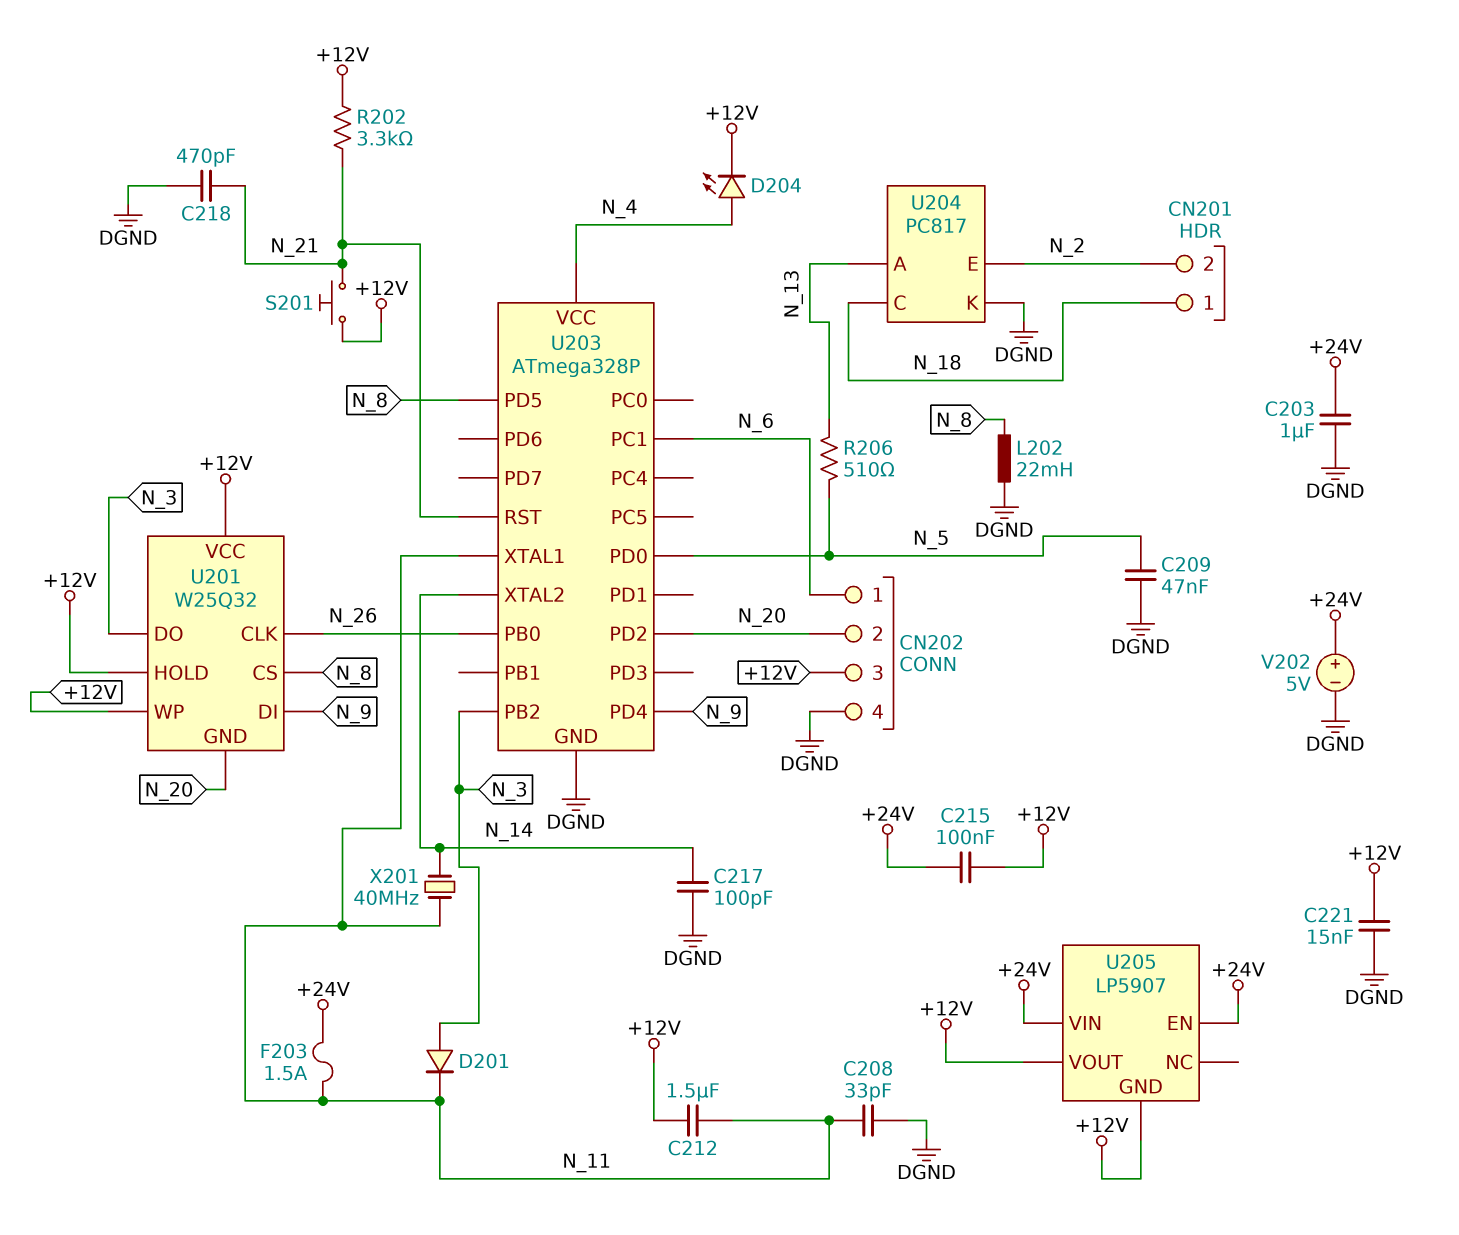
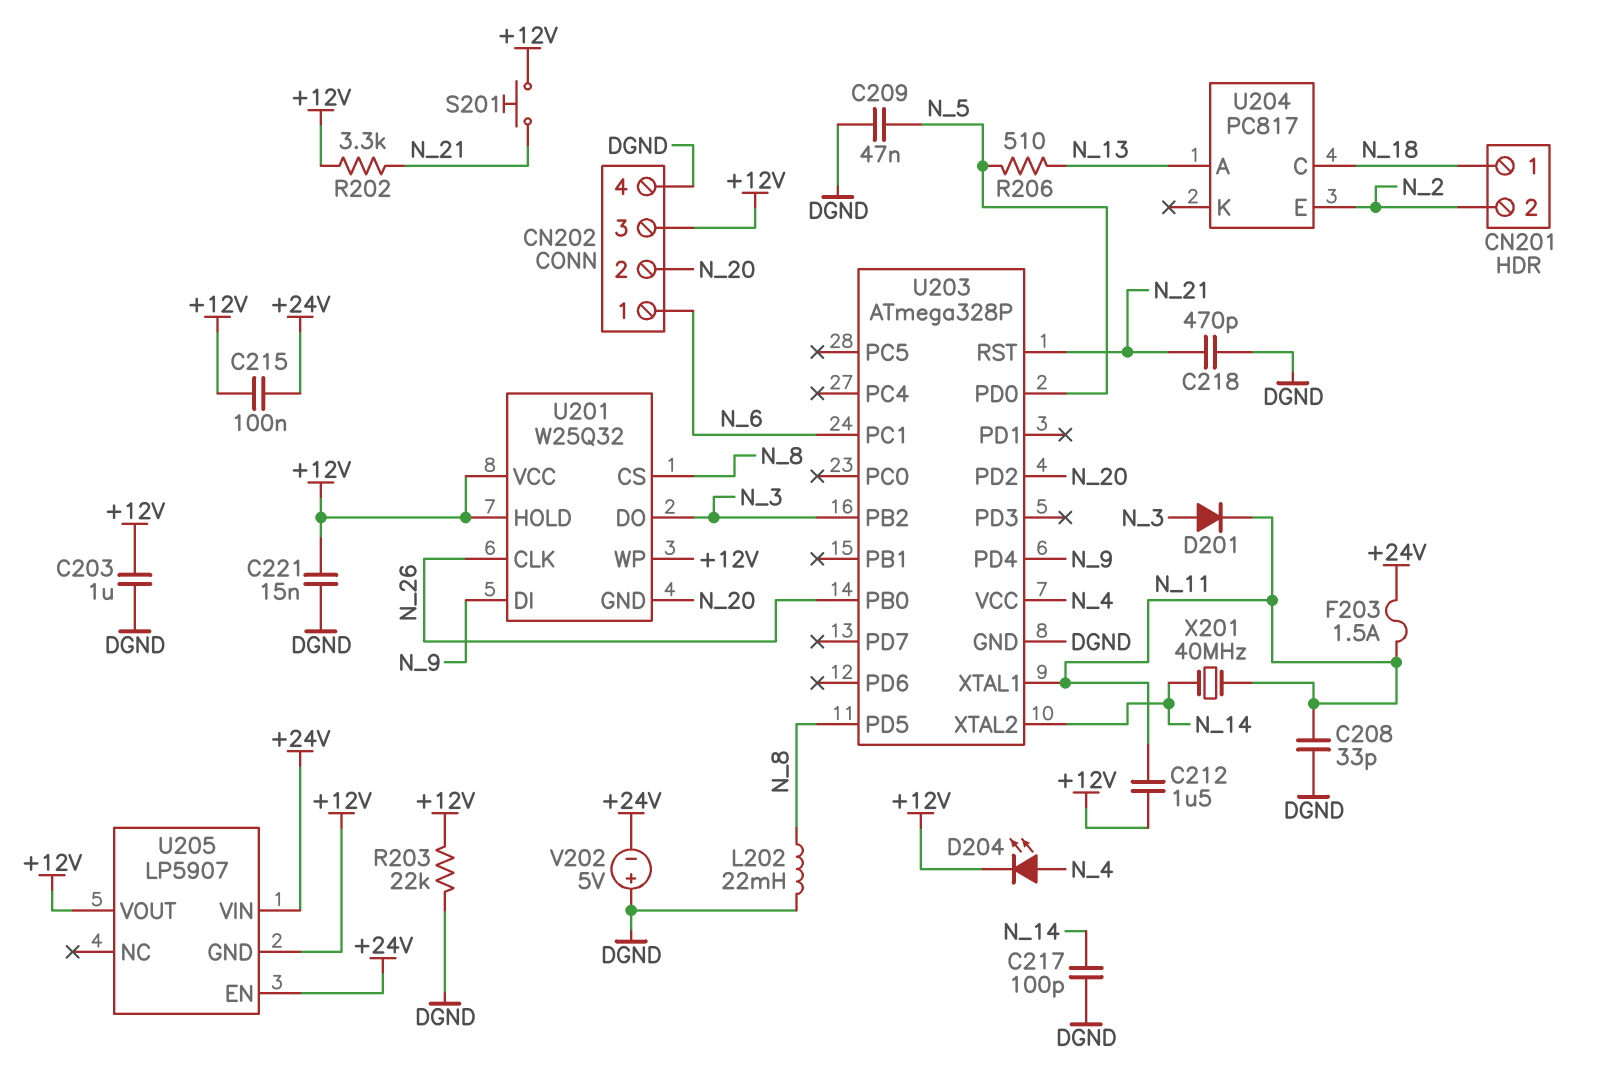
C203: 1uF (+24V, DGND) -> 1uF (+12V, DGND)
R203: none -> 22k (+12V, DGND)
U204 pin K: DGND -> none
V202: 5V (plus +24V, minus DGND) -> 5V (plus DGND, minus +24V)

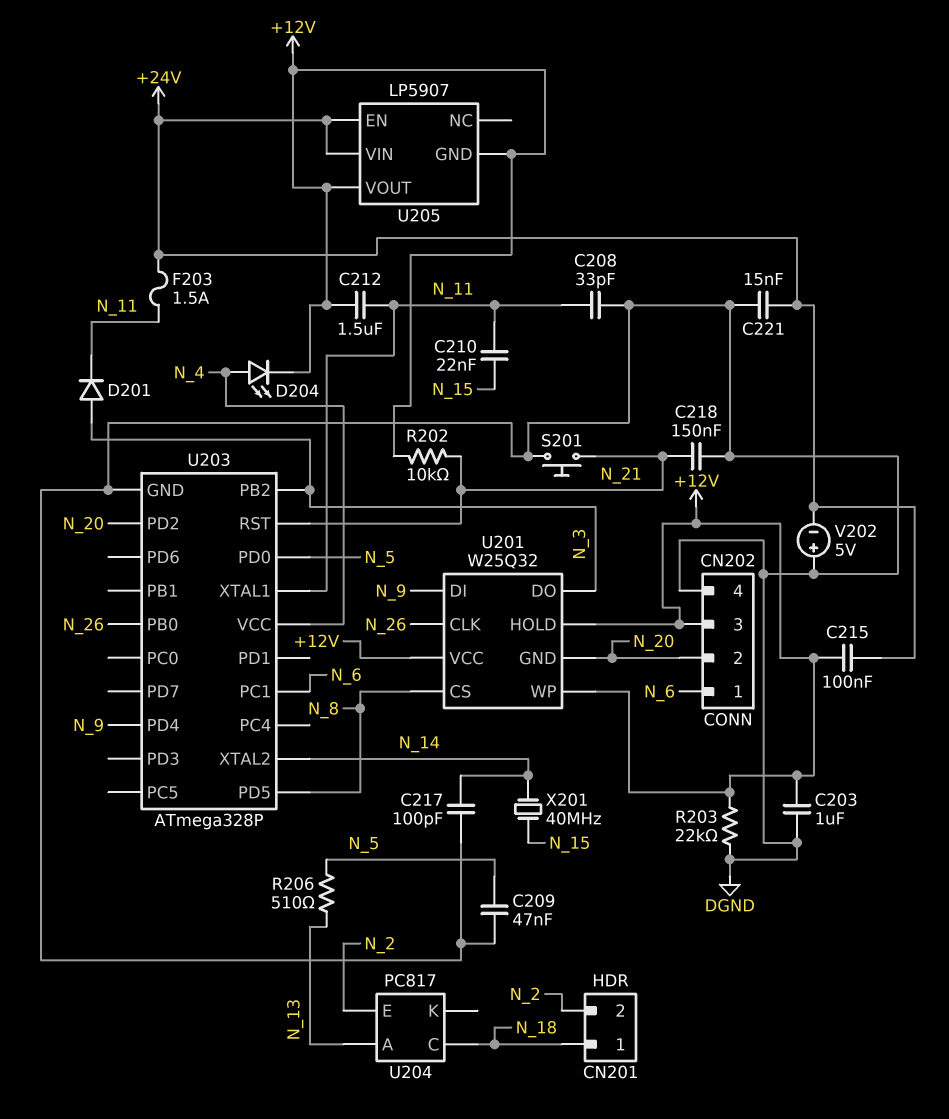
C210: none -> 22nF (N_11, N_15)
C218: 470pF (DGND, N_21) -> 150nF (DGND, N_21)
C221: 15nF (+12V, DGND) -> 15nF (+24V, DGND)
L202: 22mH (DGND, N_8) -> none
R202: 3.3k (+12V, N_21) -> 10k (+12V, N_21)
S201: button (+12V, N_21) -> button (DGND, N_21)
X201: 40MHz (N_11, N_14) -> 40MHz (N_14, N_15)

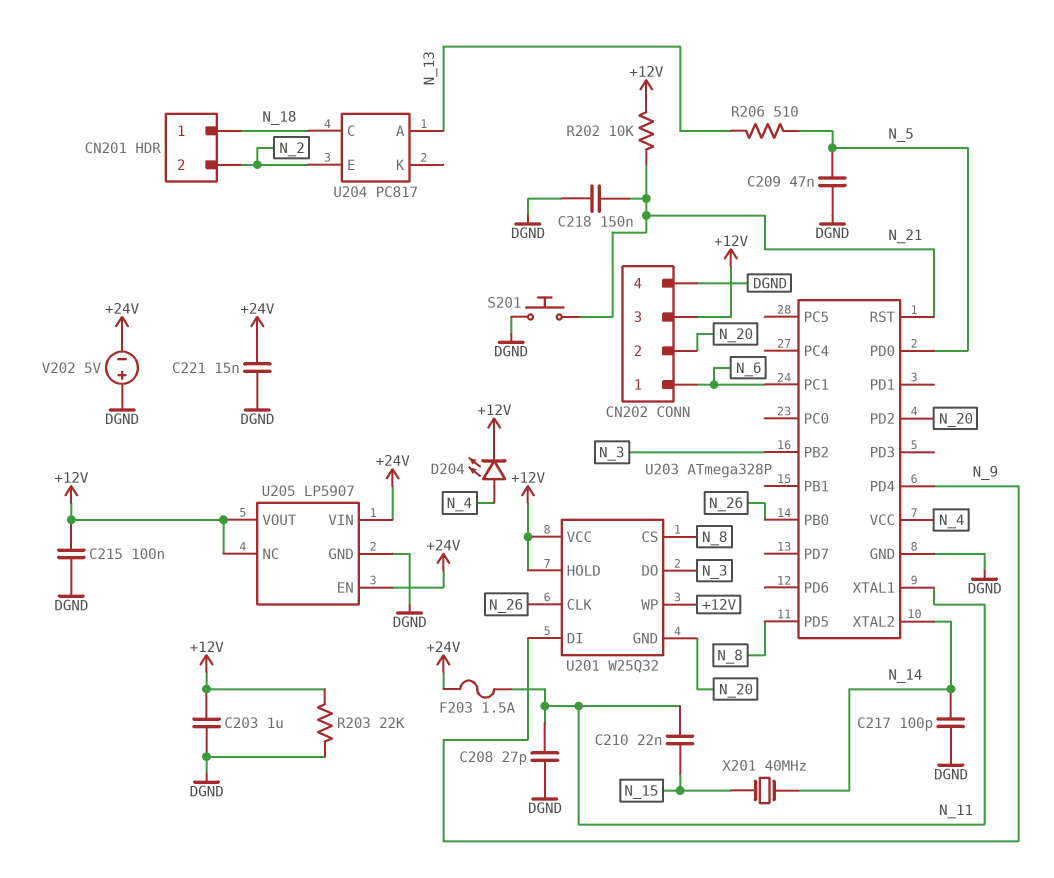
C208: 33pF (DGND, N_11) -> 27pF (DGND, N_11)
C212: 1.5uF (+12V, N_11) -> none
C215: 100nF (+12V, +24V) -> 100nF (+12V, DGND)
D201: diode (A N_3, K N_11) -> none
U205 pin GND: +12V -> DGND
U205 pin NC: none -> +12V

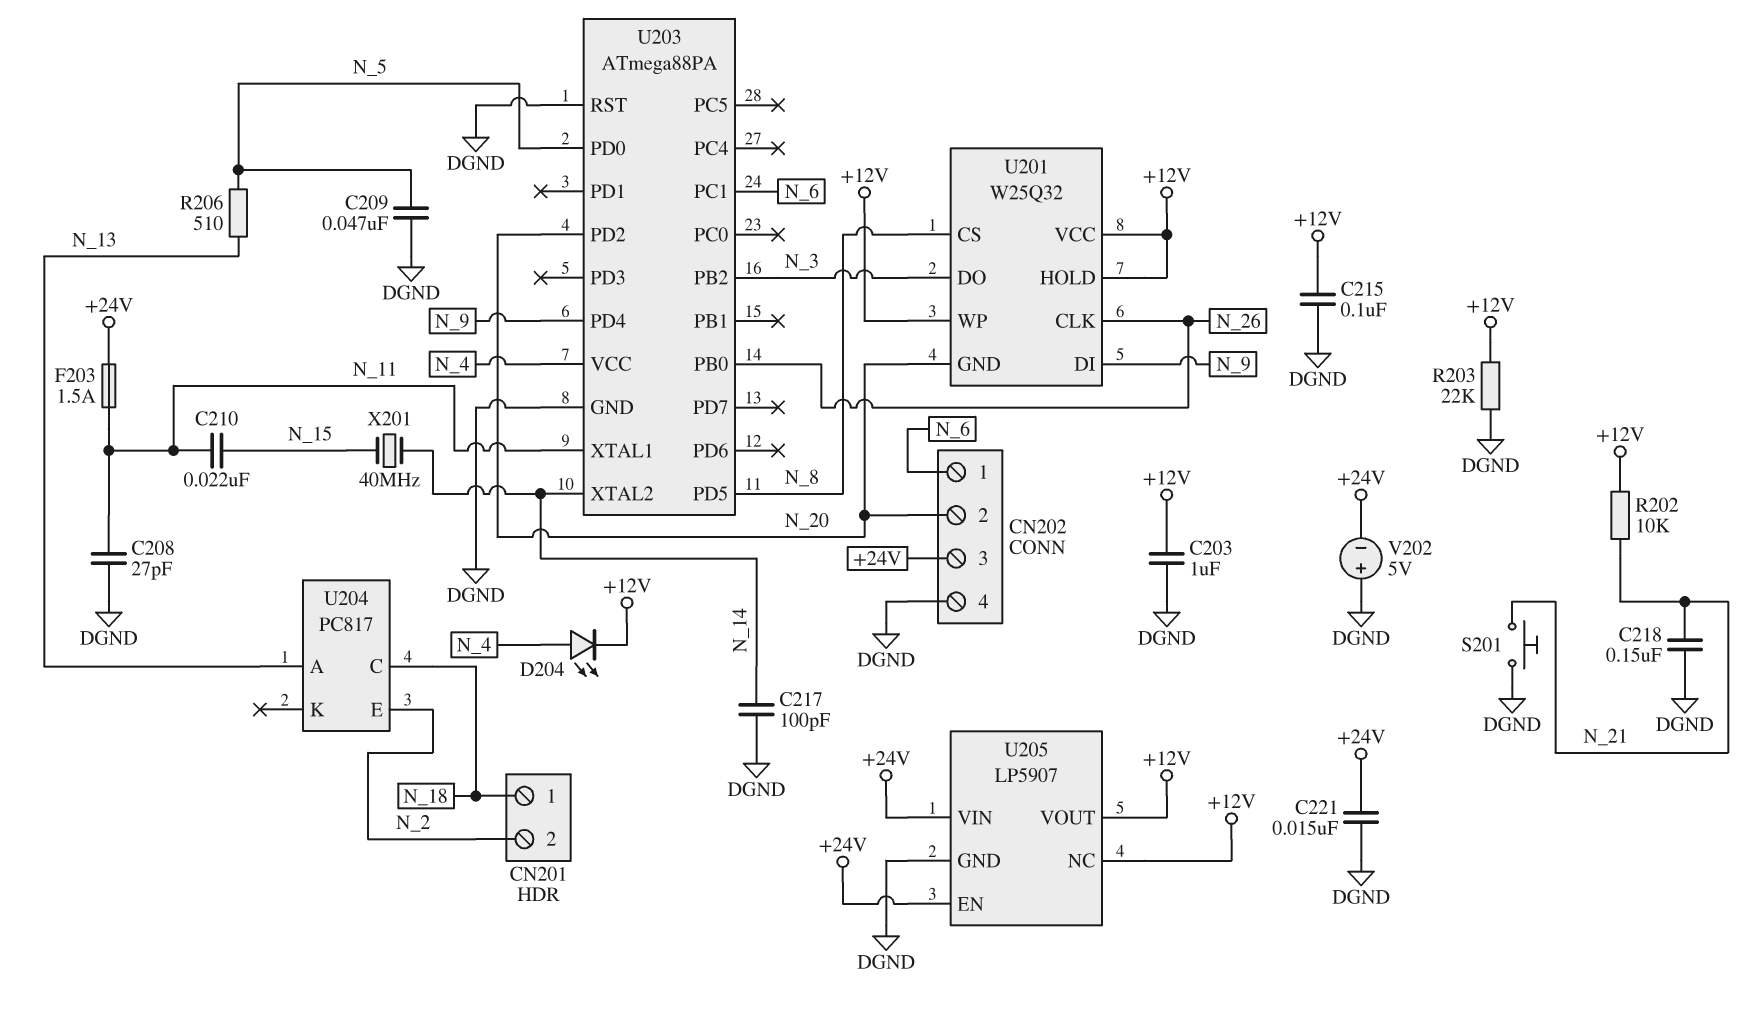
CN202 pin 3: +12V -> +24V
U203: ATmega328P -> ATmega88PA
U203 pin RST: N_21 -> DGND

